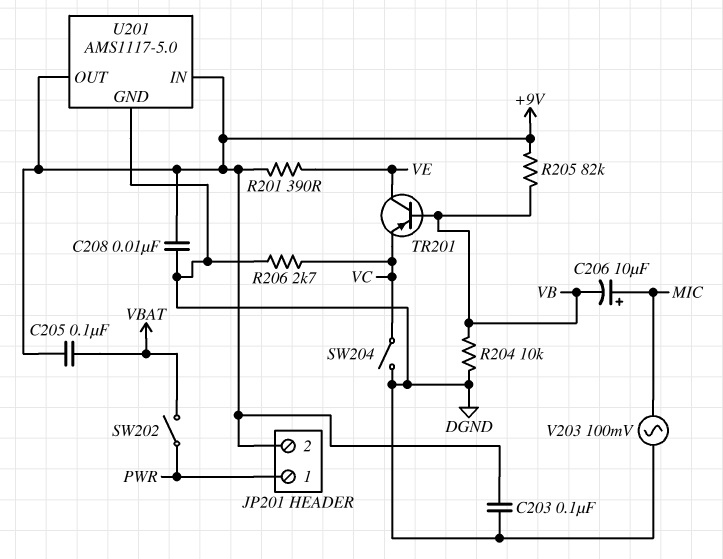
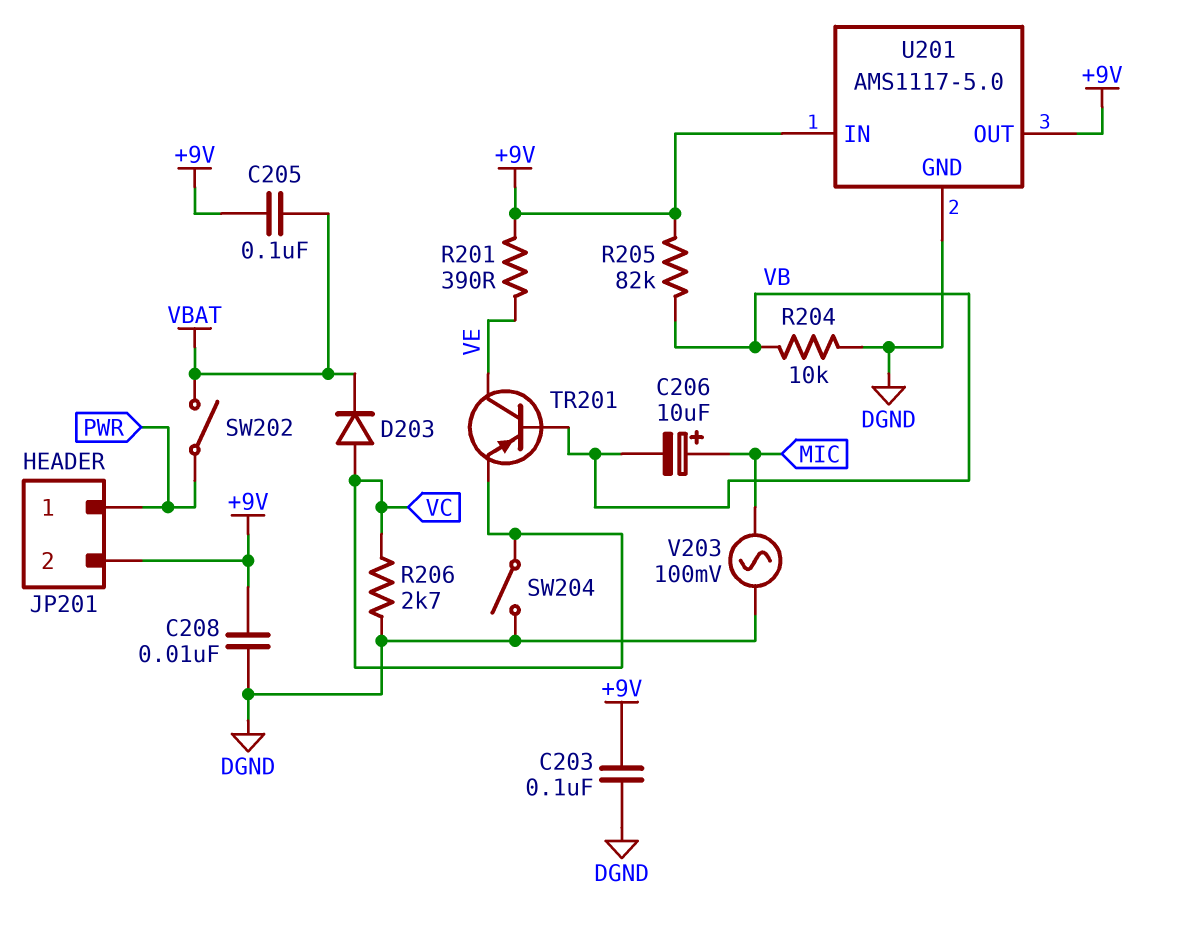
D203: none -> diode (A VC, K VBAT)

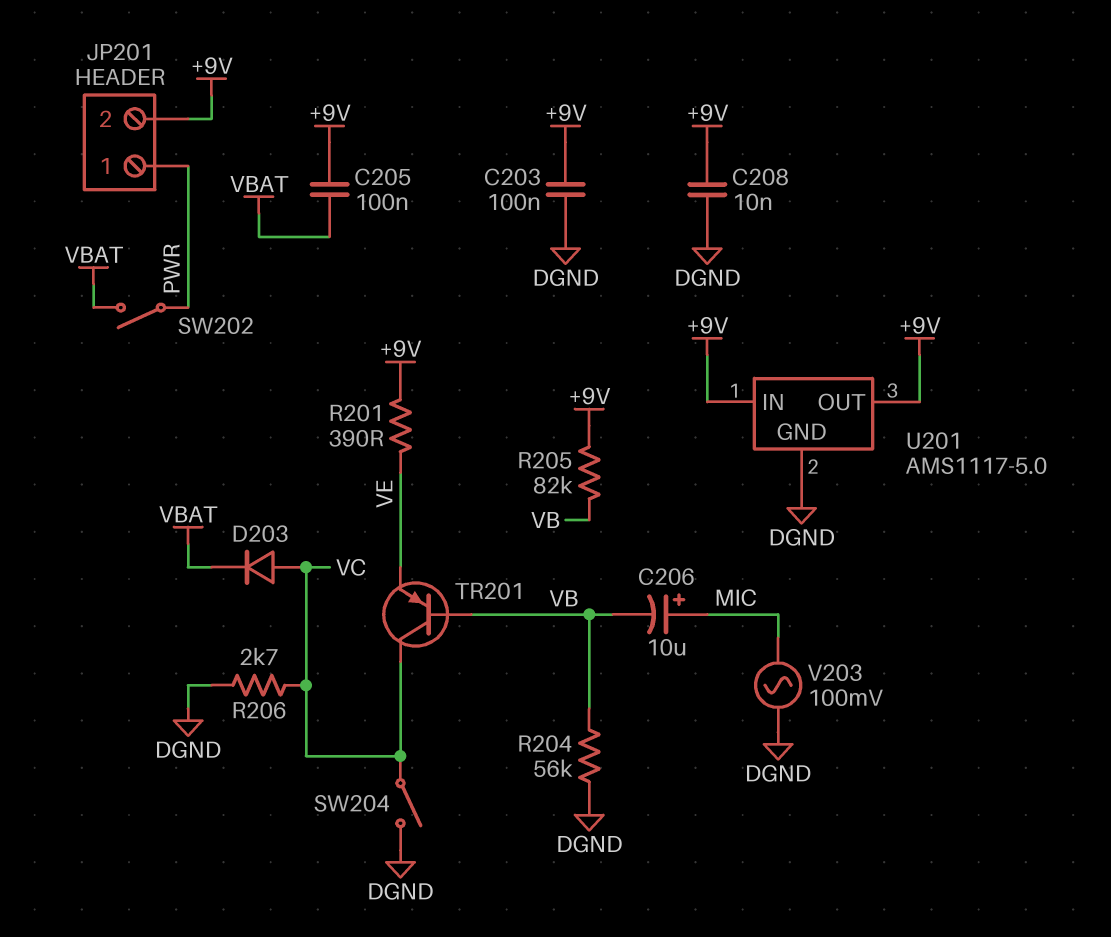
R204: 10k (DGND, VB) -> 56k (DGND, VB)
TR201: PNP (B VB, C VE, E VC) -> PNP (B VB, C VC, E VE)

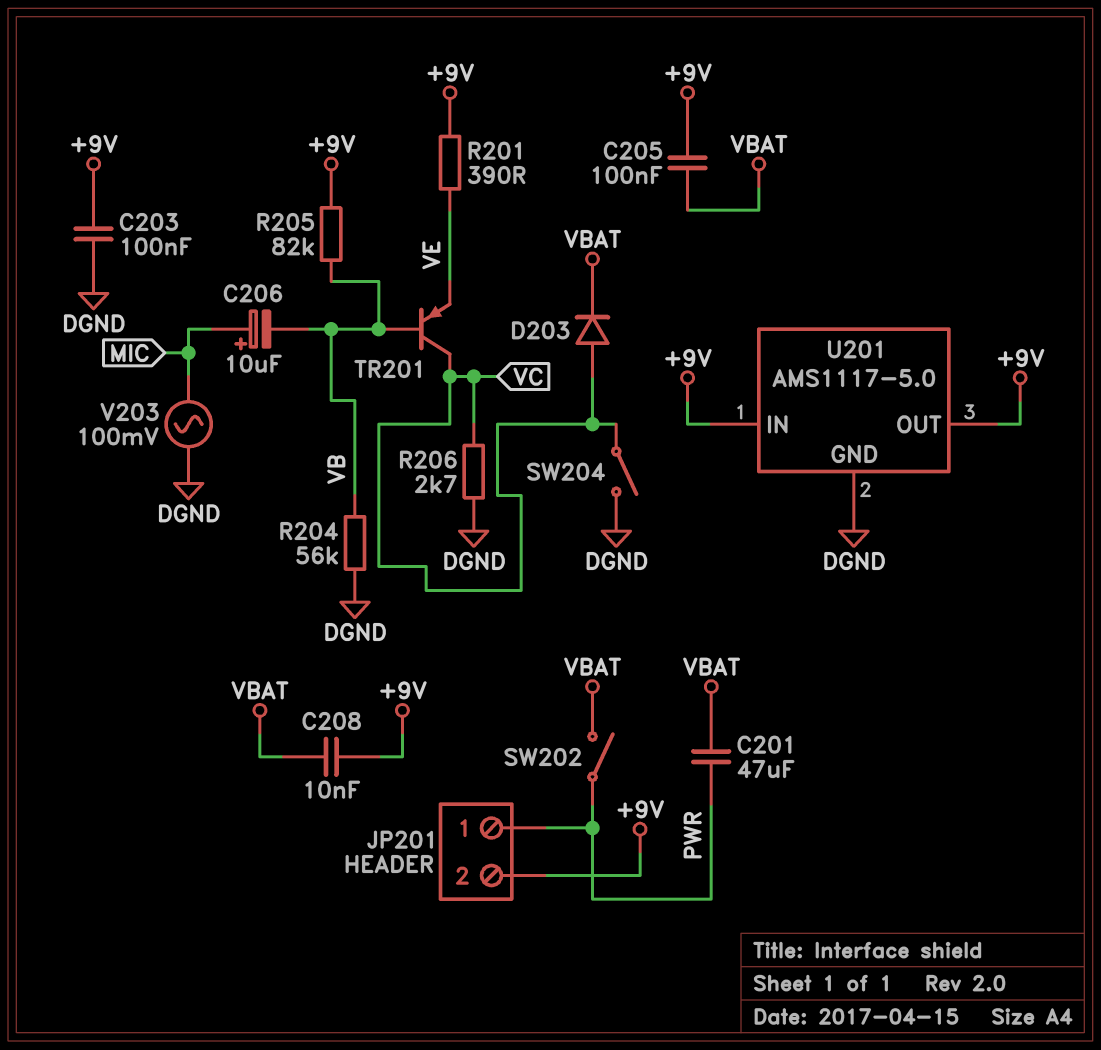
C201: none -> 47uF (PWR, VBAT)
C208: 10nF (+9V, DGND) -> 10nF (+9V, VBAT)

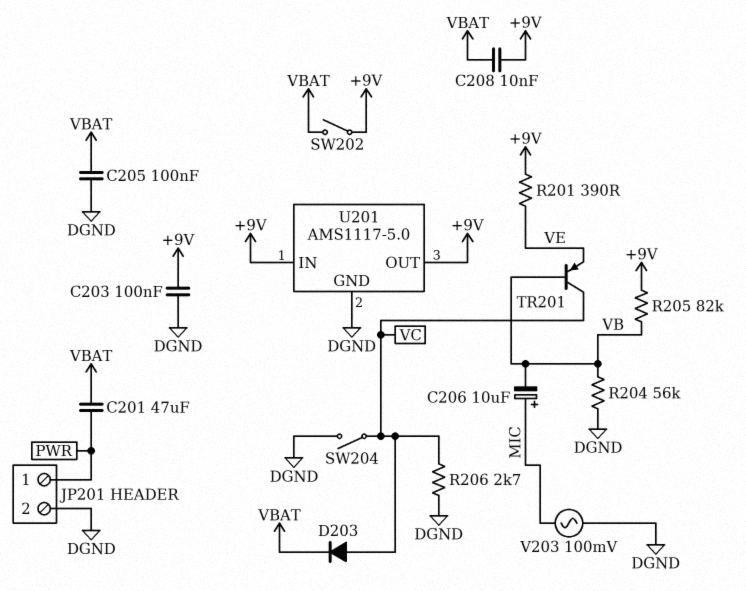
C205: 100nF (+9V, VBAT) -> 100nF (DGND, VBAT)
JP201 pin 2: +9V -> DGND
SW202: switch (PWR, VBAT) -> switch (+9V, VBAT)

